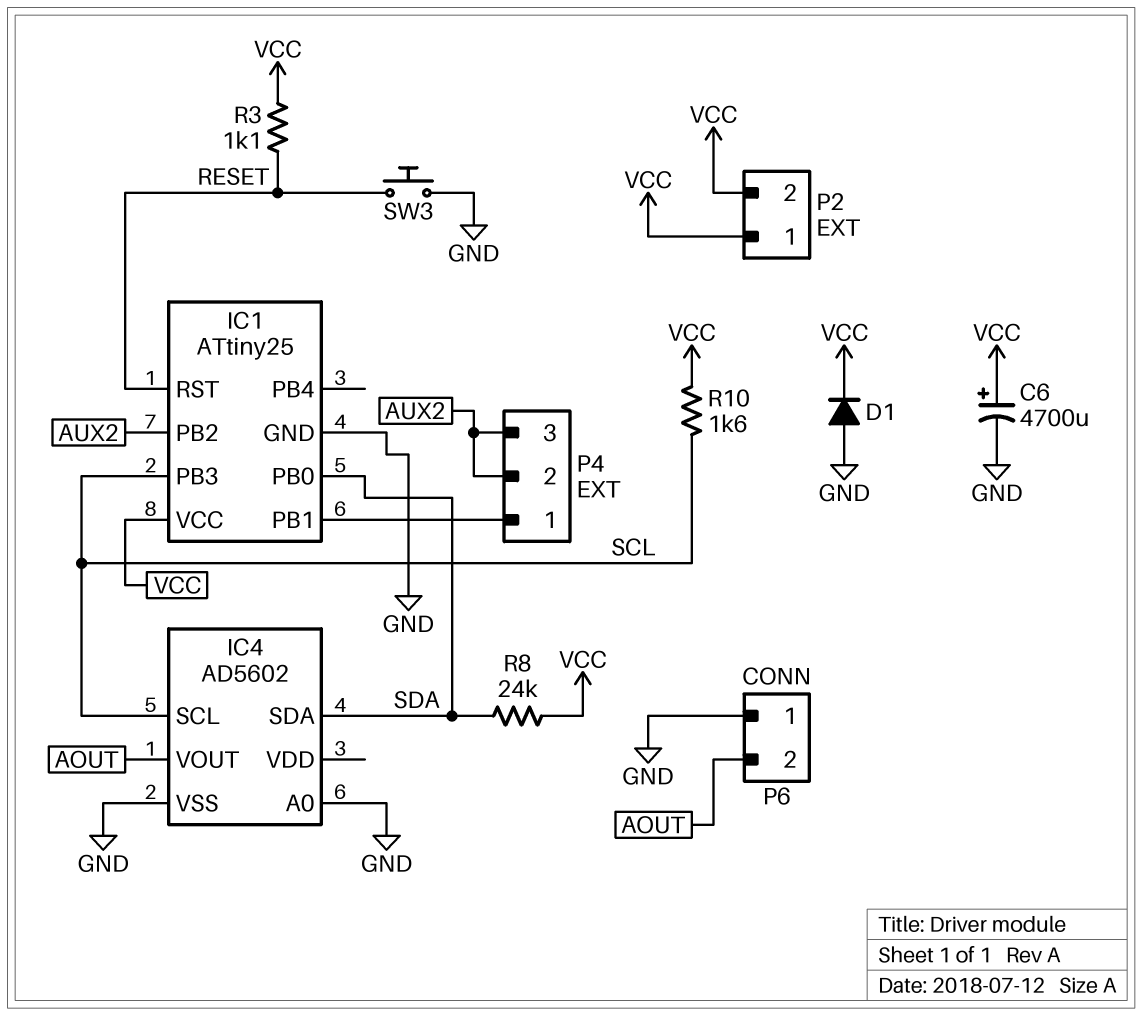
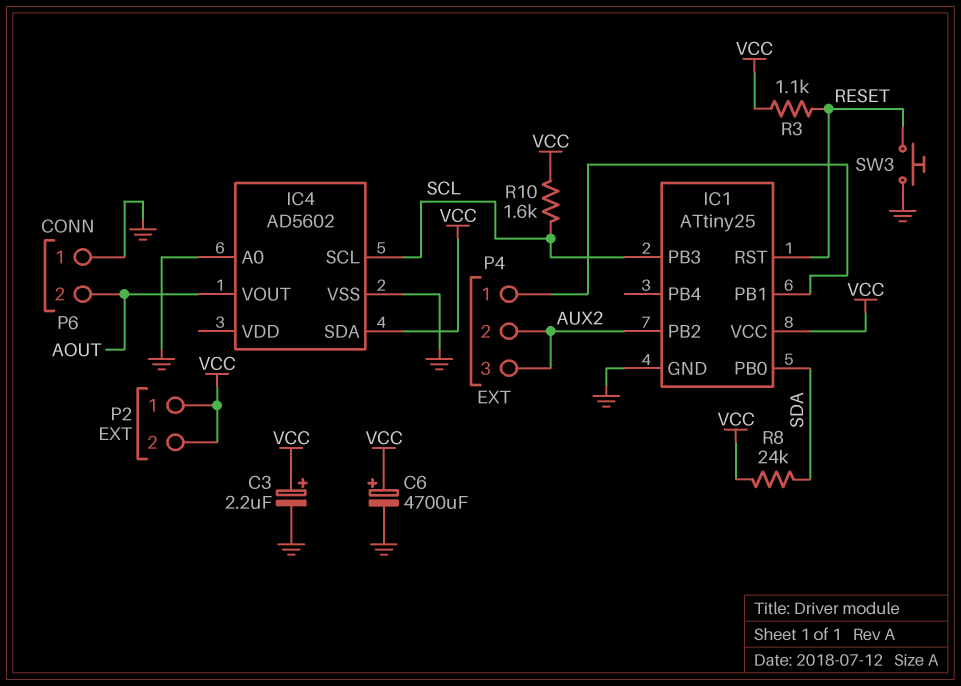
C3: none -> 2.2uF (plus VCC, minus GND)
D1: diode (A GND, K VCC) -> none
IC4 pin SDA: SDA -> VCC

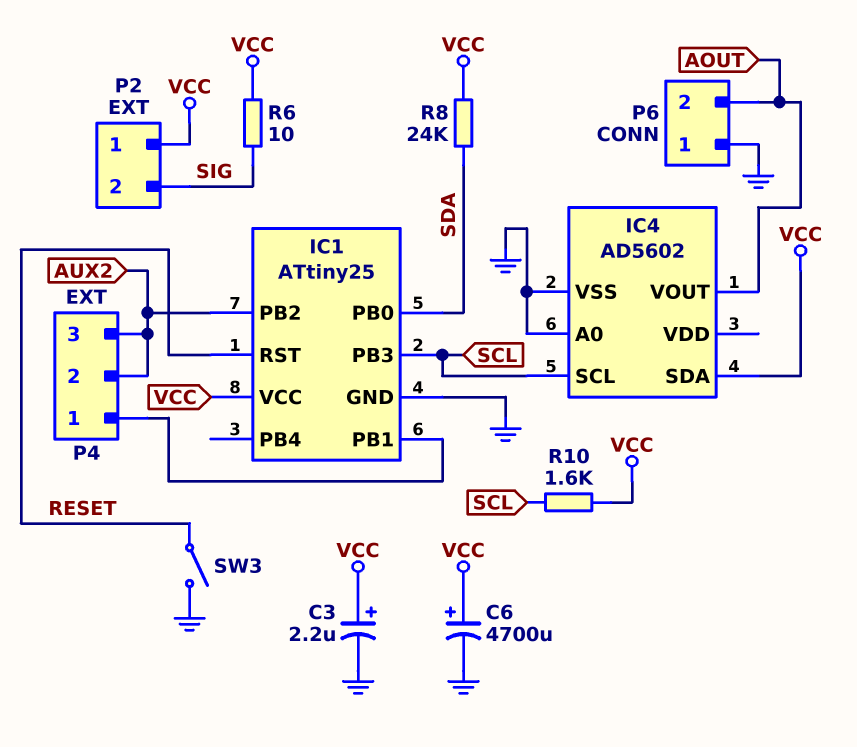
P2 pin 2: VCC -> SIG
R3: 1.1k (RESET, VCC) -> none
R6: none -> 10 (SIG, VCC)
SW3: button (GND, RESET) -> switch (GND, RESET)

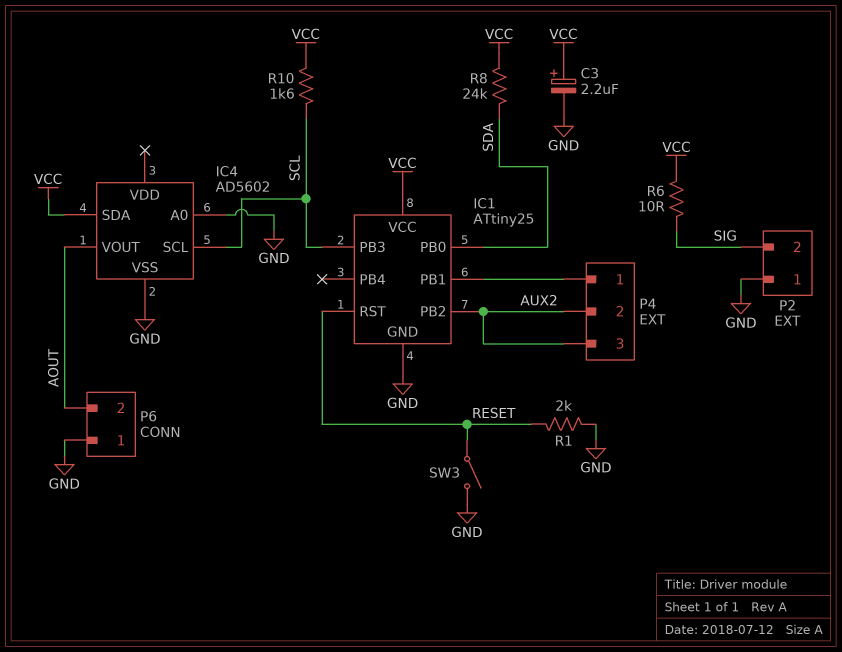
C6: 4700uF (plus VCC, minus GND) -> none
P2 pin 1: VCC -> GND
R1: none -> 2k (GND, RESET)

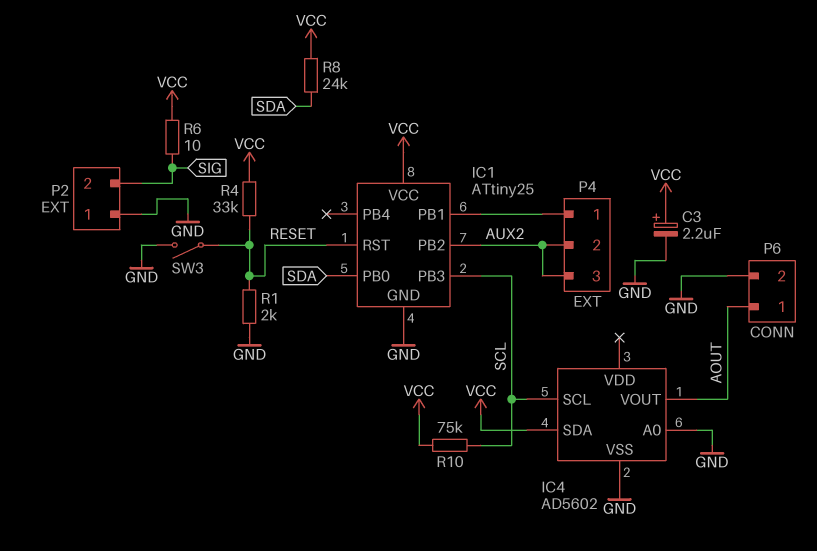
P6 pin 1: GND -> AOUT
P6 pin 2: AOUT -> GND
R4: none -> 33k (RESET, VCC)
R10: 1.6k (SCL, VCC) -> 75k (SCL, VCC)

